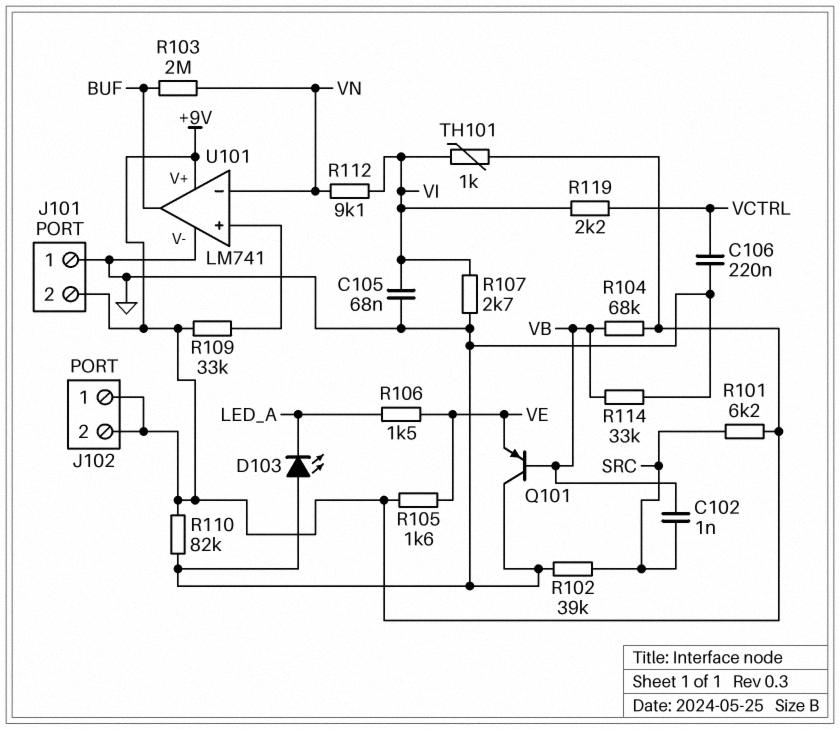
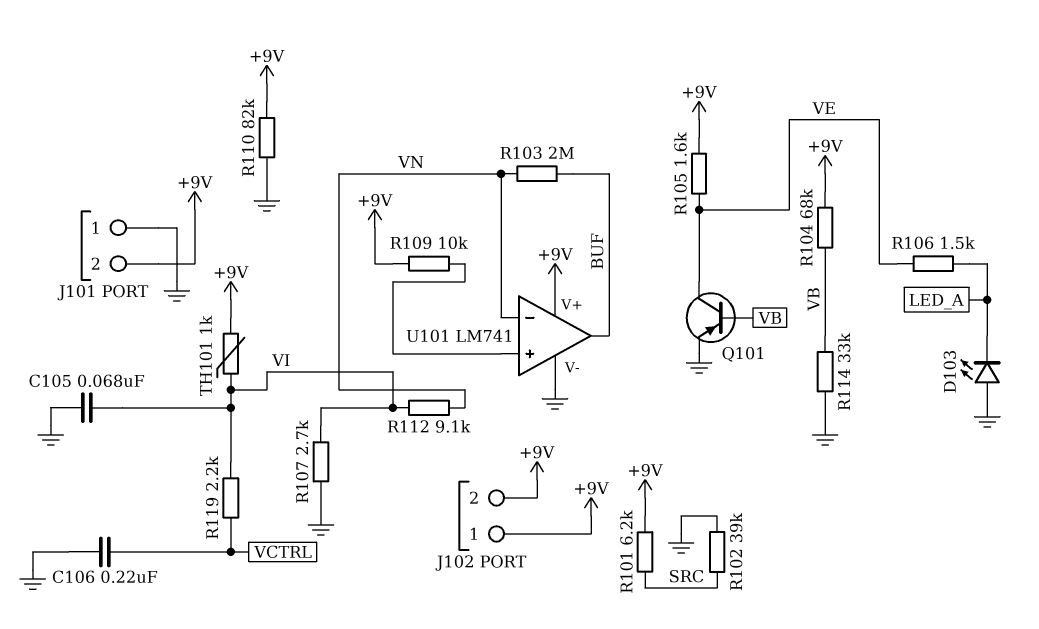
C102: 1nF (SRC, VB) -> none
Q101: PNP (B VB, C GND, E VE) -> PNP (B VB, C VE, E GND)
R109: 33k (+9V, U101/in+) -> 10k (+9V, U101/in+)

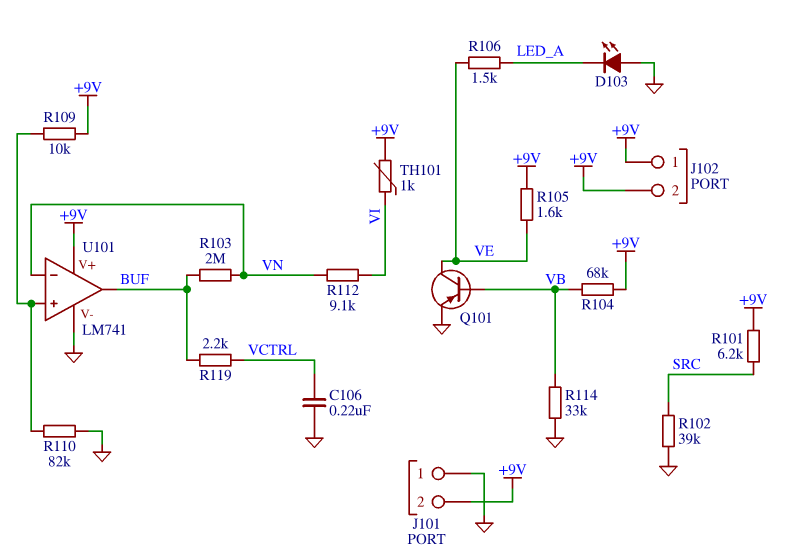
C105: 68nF (GND, VI) -> none
R107: 2.7k (GND, VI) -> none
R110: 82k (+9V, GND) -> 82k (GND, U101/in+)
R119: 2.2k (VCTRL, VI) -> 2.2k (BUF, VCTRL)

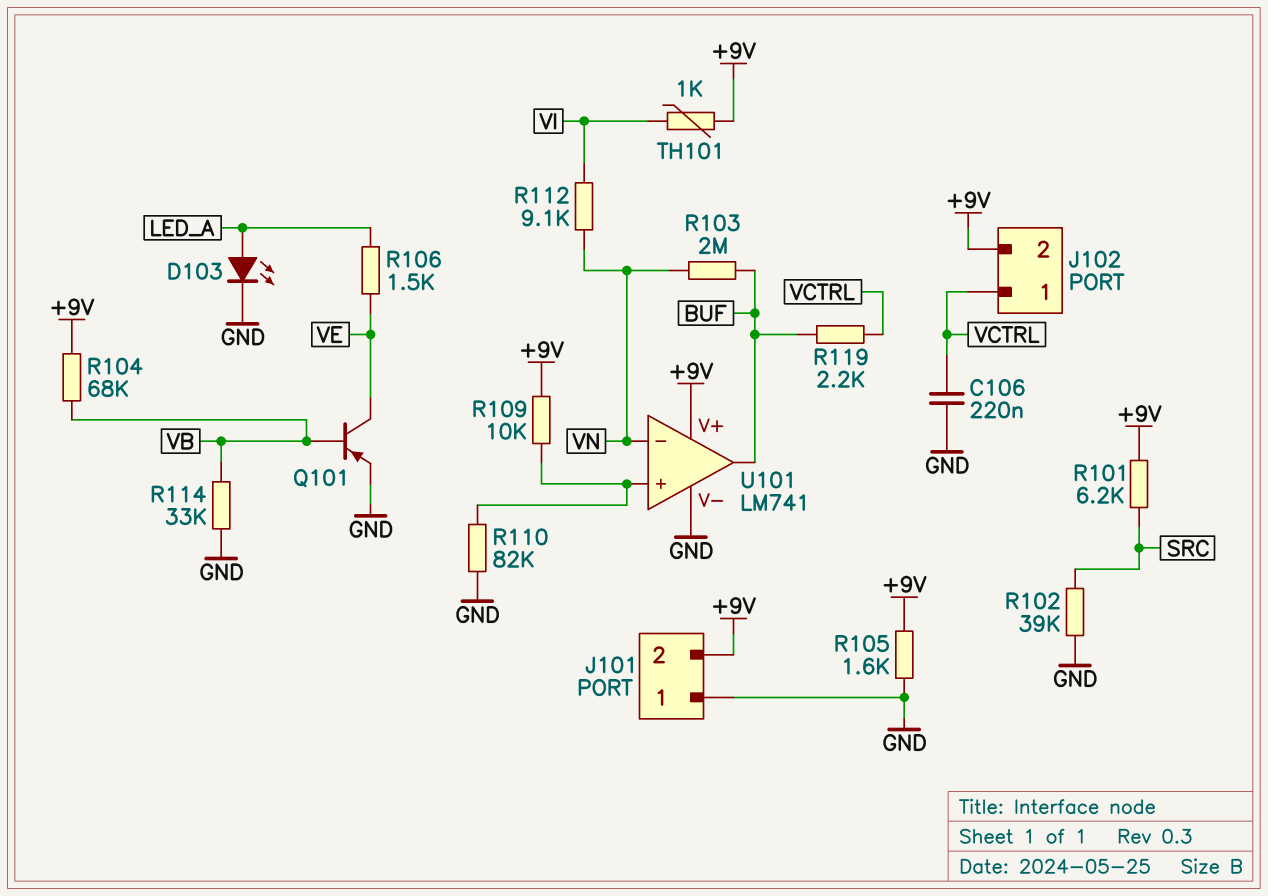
D103: LED (A GND, K LED_A) -> LED (A LED_A, K GND)
J102 pin 1: +9V -> VCTRL
R105: 1.6k (+9V, VE) -> 1.6k (+9V, GND)

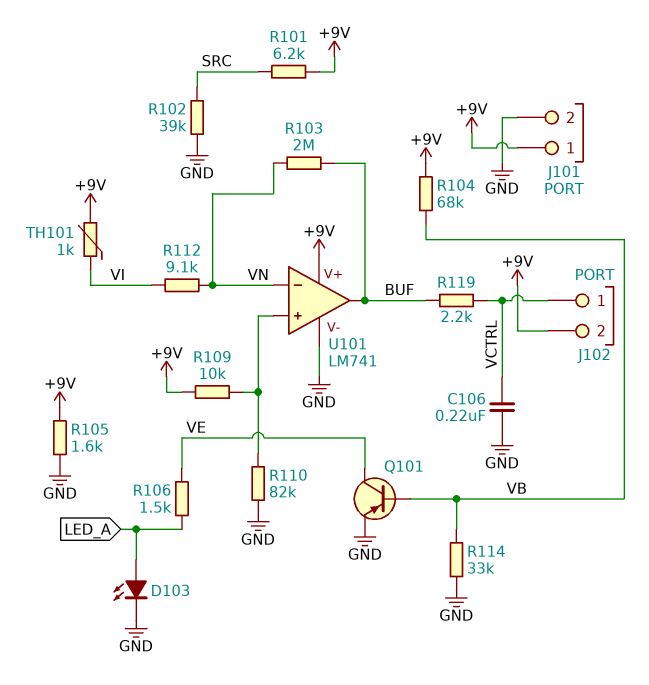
J101 pin 1: GND -> +9V
J101 pin 2: +9V -> GND

